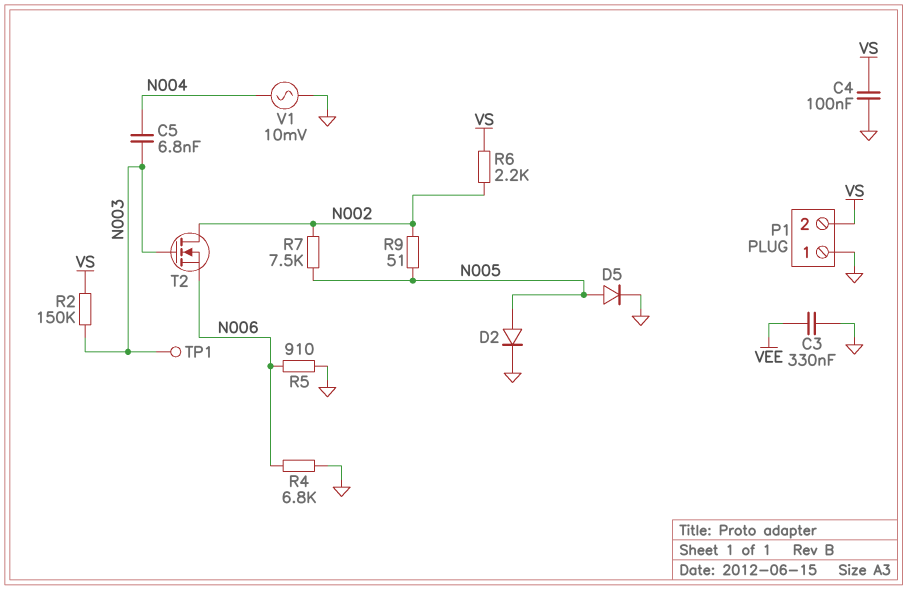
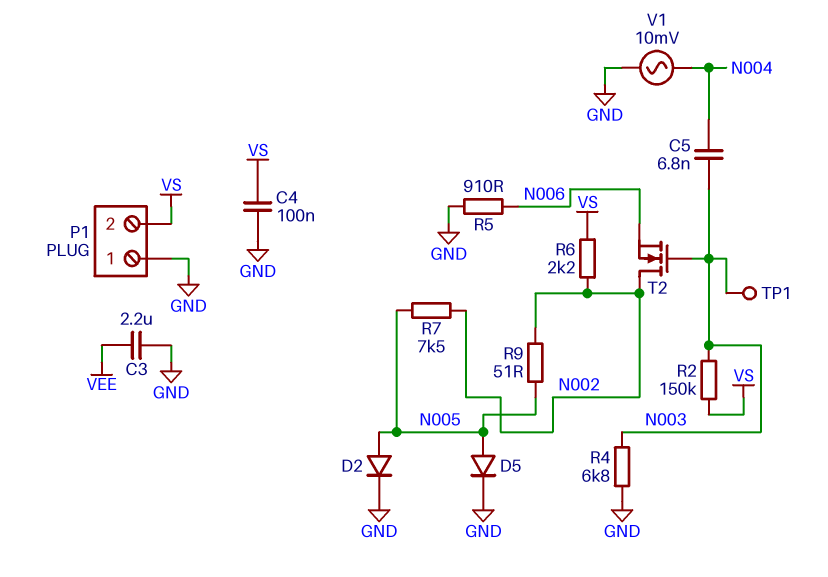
C3: 330nF (GND, VEE) -> 2.2uF (GND, VEE)
R4: 6.8k (GND, N006) -> 6.8k (GND, N003)

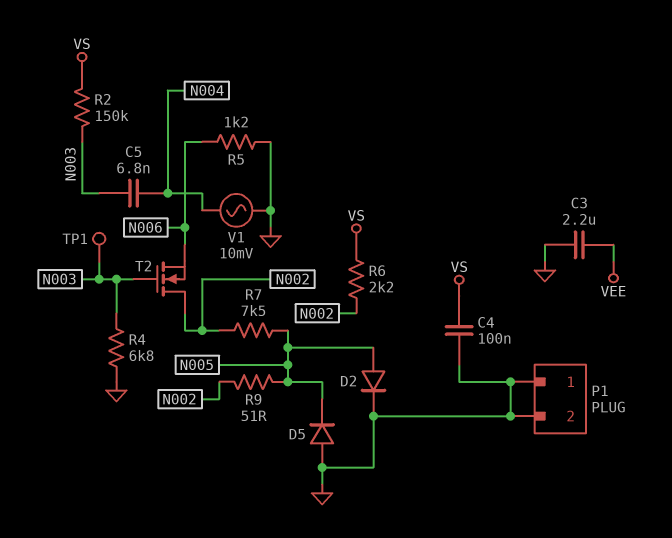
D5: diode (A N005, K GND) -> diode (A GND, K N005)
P1 pin 2: VS -> GND
R5: 910 (GND, N006) -> 1.2k (GND, N006)

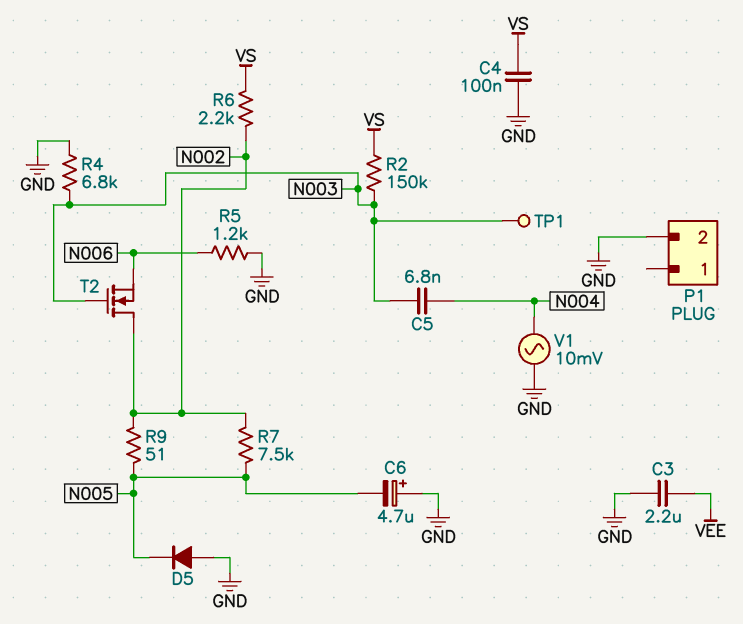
C6: none -> 4.7uF (plus GND, minus N005)
D2: diode (A N005, K GND) -> none
P1 pin 1: GND -> none

